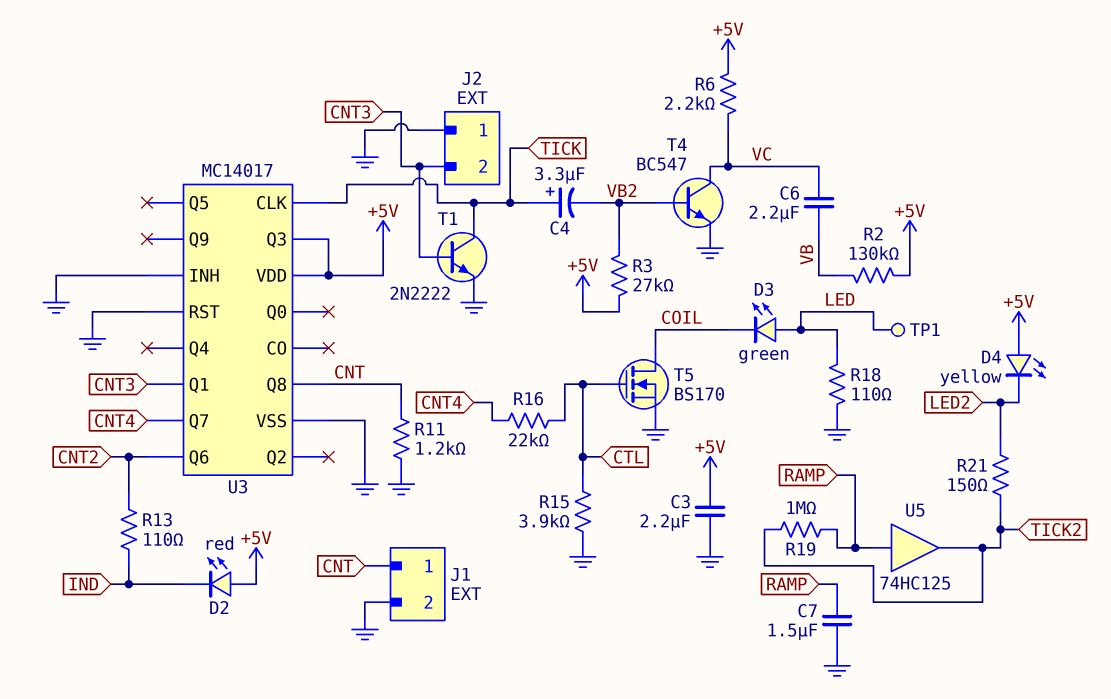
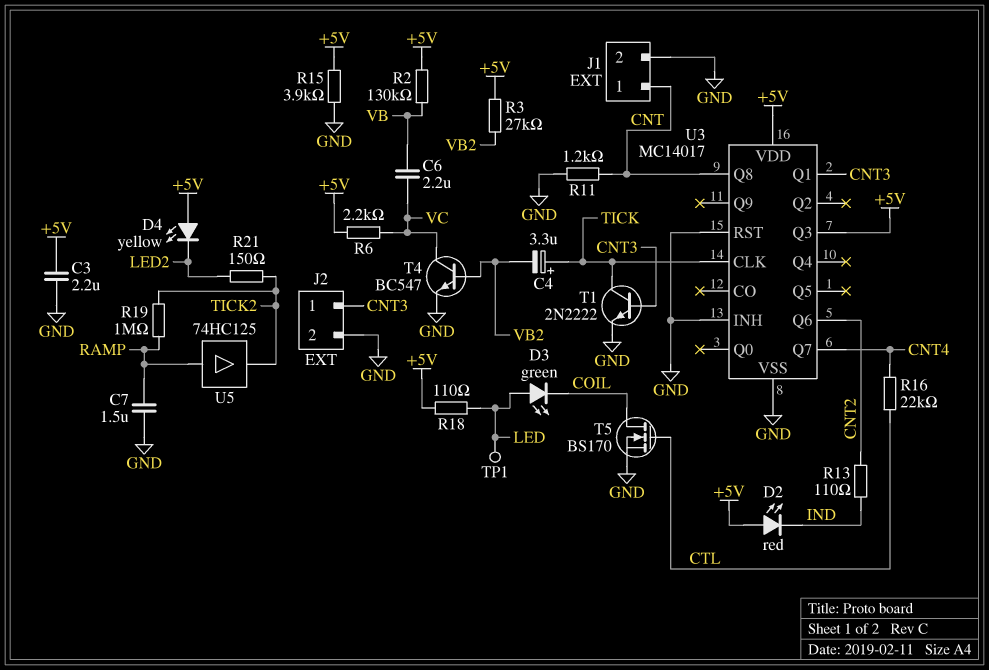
J2 pin 1: GND -> CNT3
J2 pin 2: CNT3 -> GND
R15: 3.9k (CTL, GND) -> 3.9k (+5V, GND)
R18: 110 (GND, LED) -> 110 (+5V, LED)

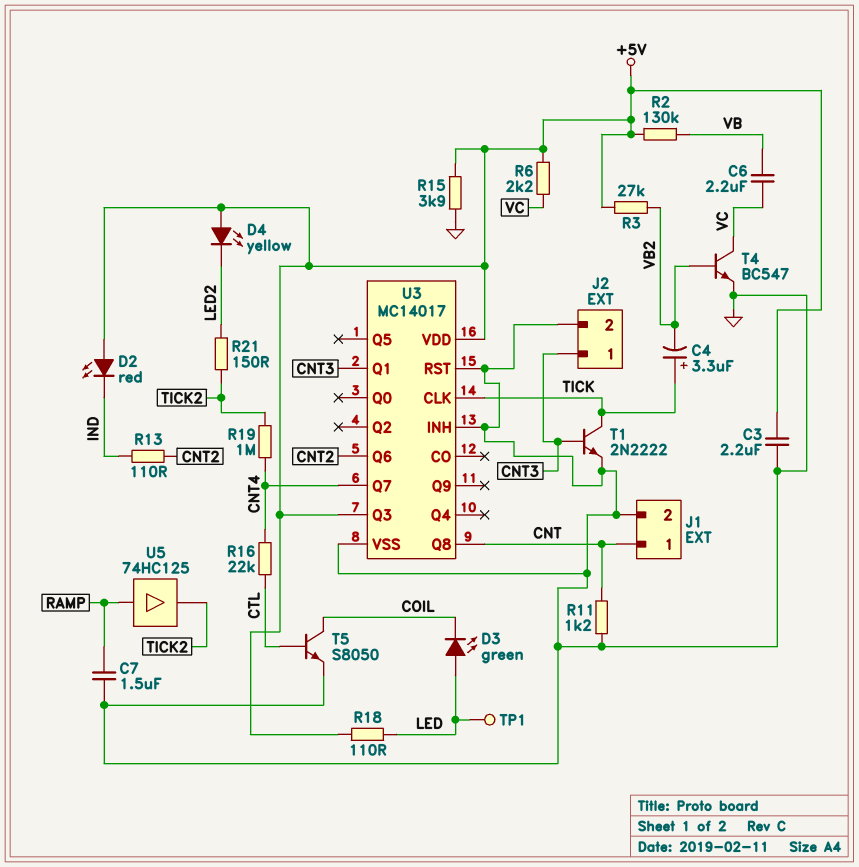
R19: 1M (RAMP, TICK2) -> 1M (CNT4, TICK2)
T5: NMOS BS170 (G CTL, D COIL, S GND) -> NPN S8050 (B CTL, C COIL, E GND)

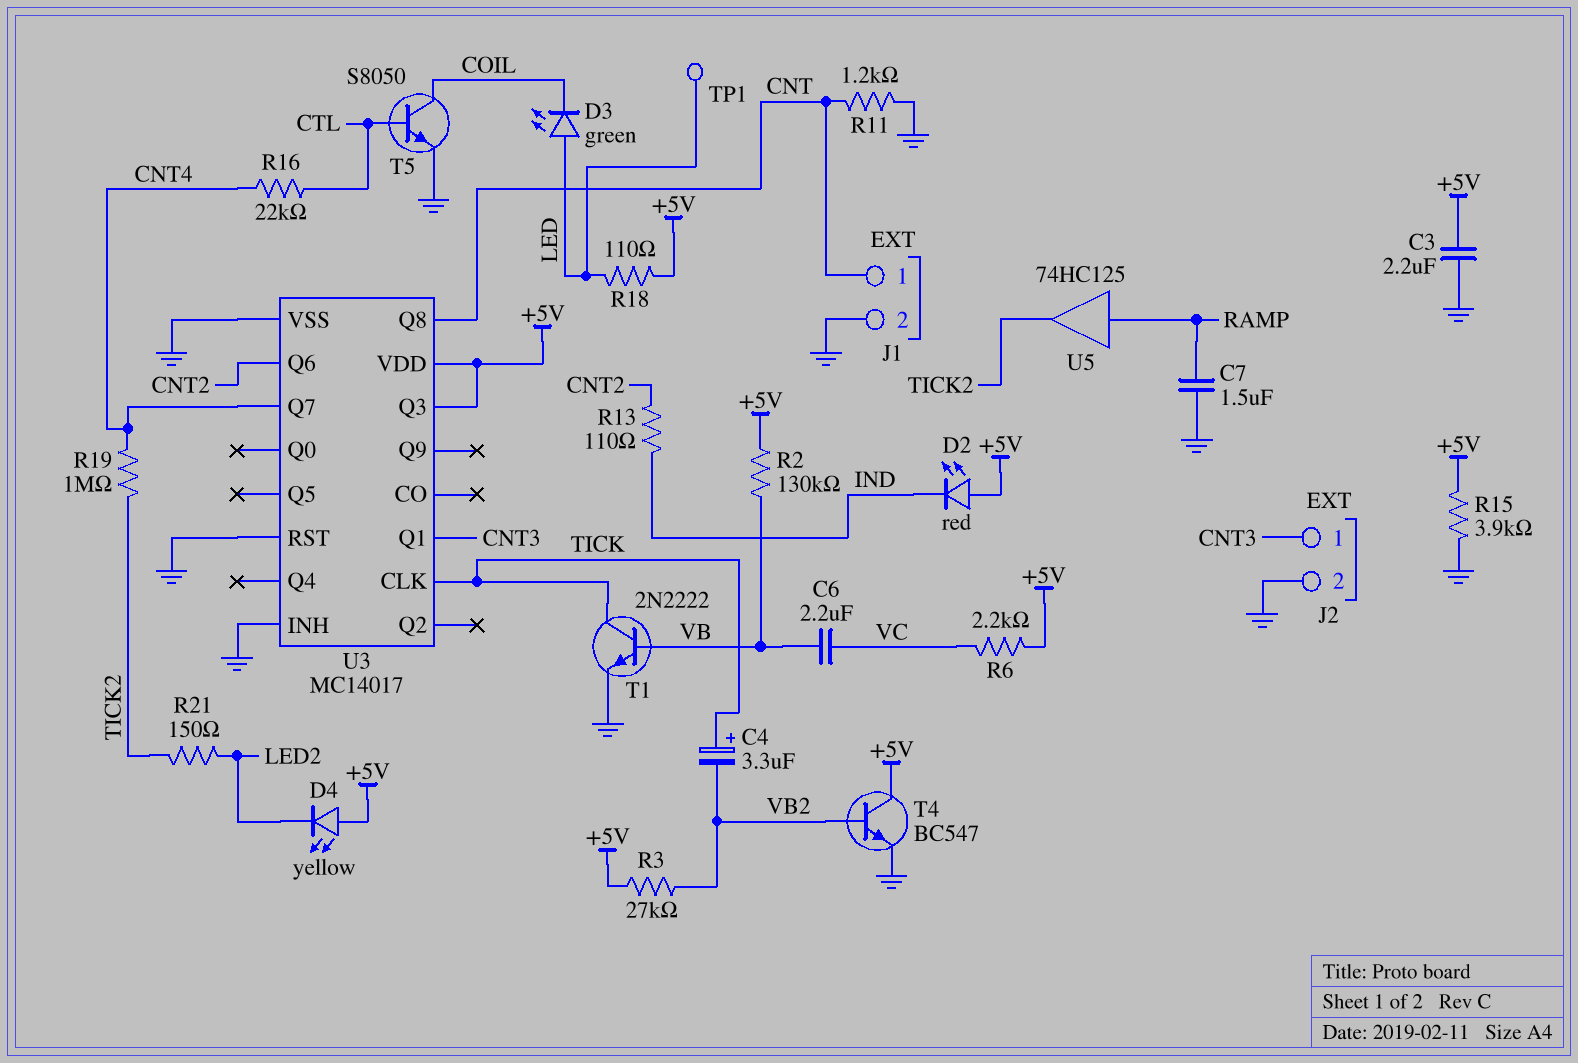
T1: NPN 2N2222 (B CNT3, C TICK, E GND) -> NPN 2N2222 (B VB, C TICK, E GND)
T4: NPN BC547 (B VB2, C VC, E GND) -> NPN BC547 (B VB2, C +5V, E GND)

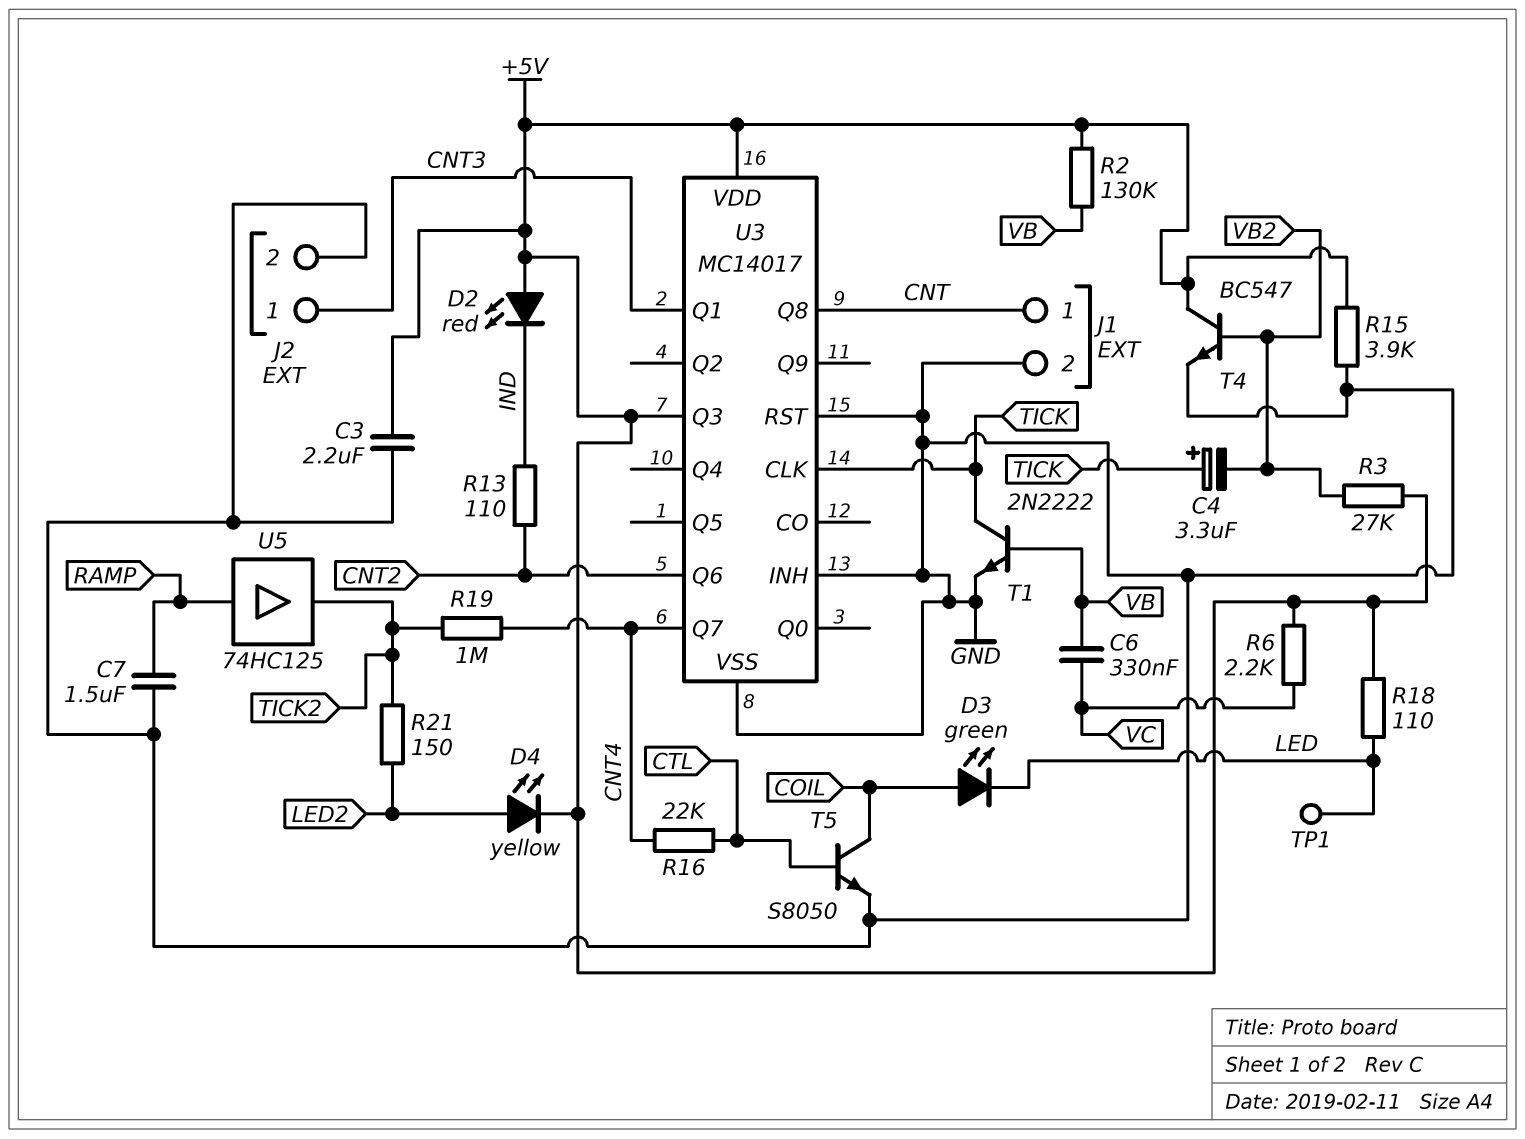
C6: 2.2uF (VB, VC) -> 330nF (VB, VC)
D3: LED green (A LED, K COIL) -> LED green (A COIL, K LED)
D4: LED yellow (A +5V, K LED2) -> LED yellow (A LED2, K +5V)
R11: 1.2k (CNT, GND) -> none

